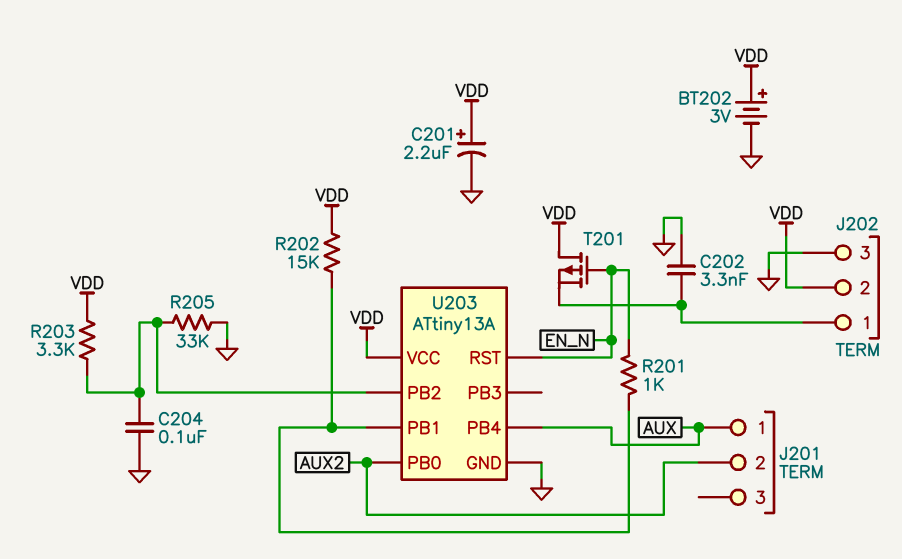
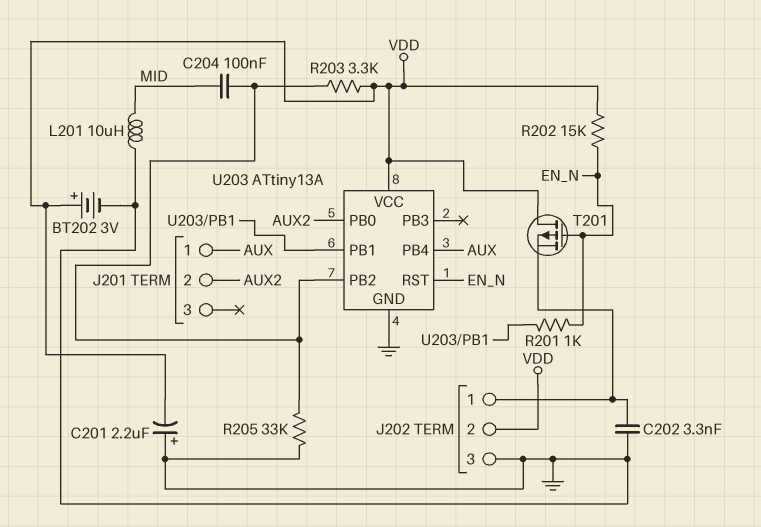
C201: 2.2uF (plus VDD, minus GND) -> 2.2uF (plus GND, minus VDD)
C204: 100nF (GND, U203/PB2) -> 100nF (MID, U203/PB2)
L201: none -> 10uH (GND, MID)
R202: 15k (U203/PB1, VDD) -> 15k (EN_N, VDD)

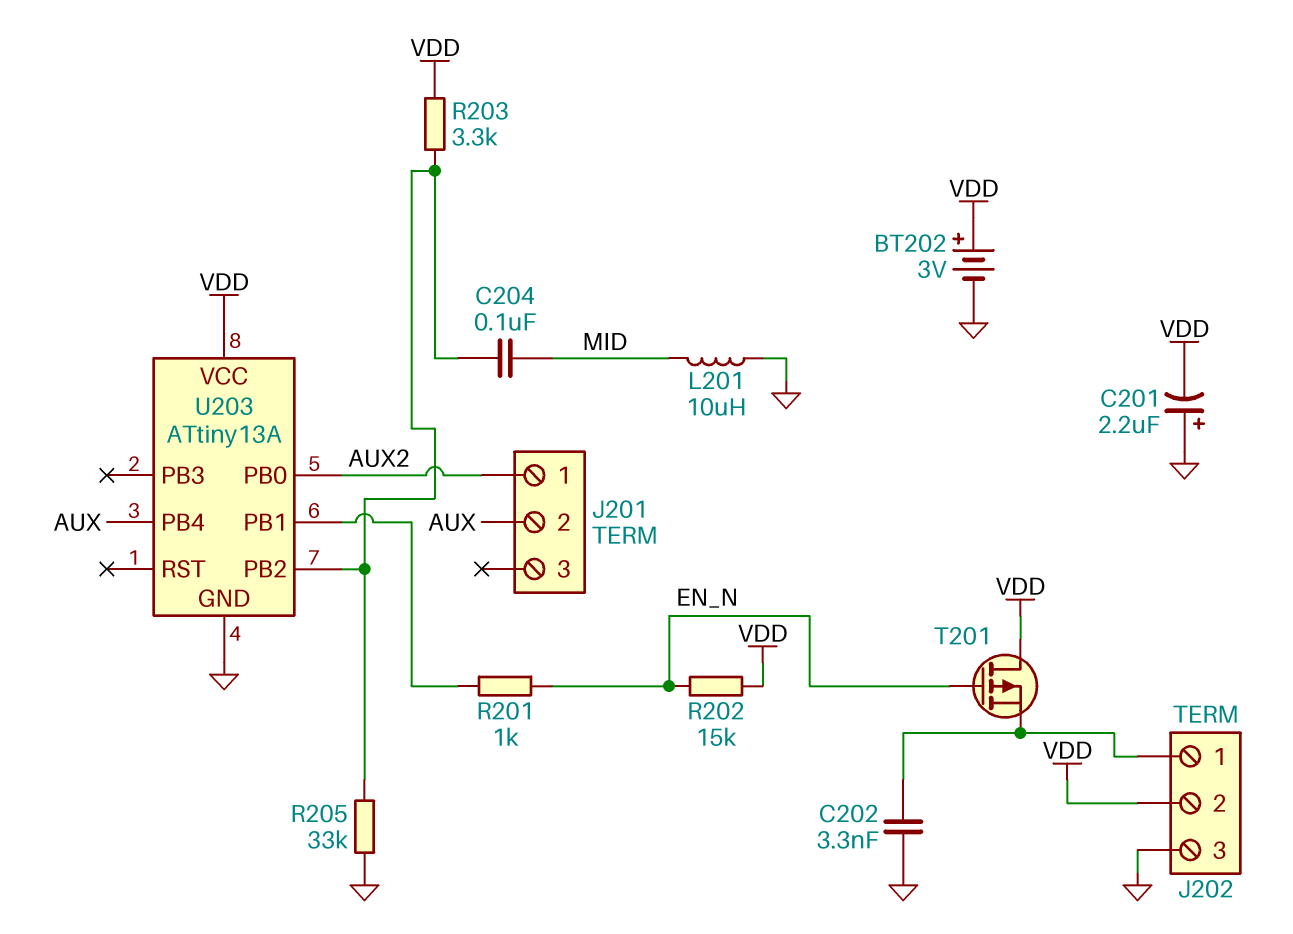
J201 pin 1: AUX -> AUX2
J201 pin 2: AUX2 -> AUX
U203 pin RST: EN_N -> none

